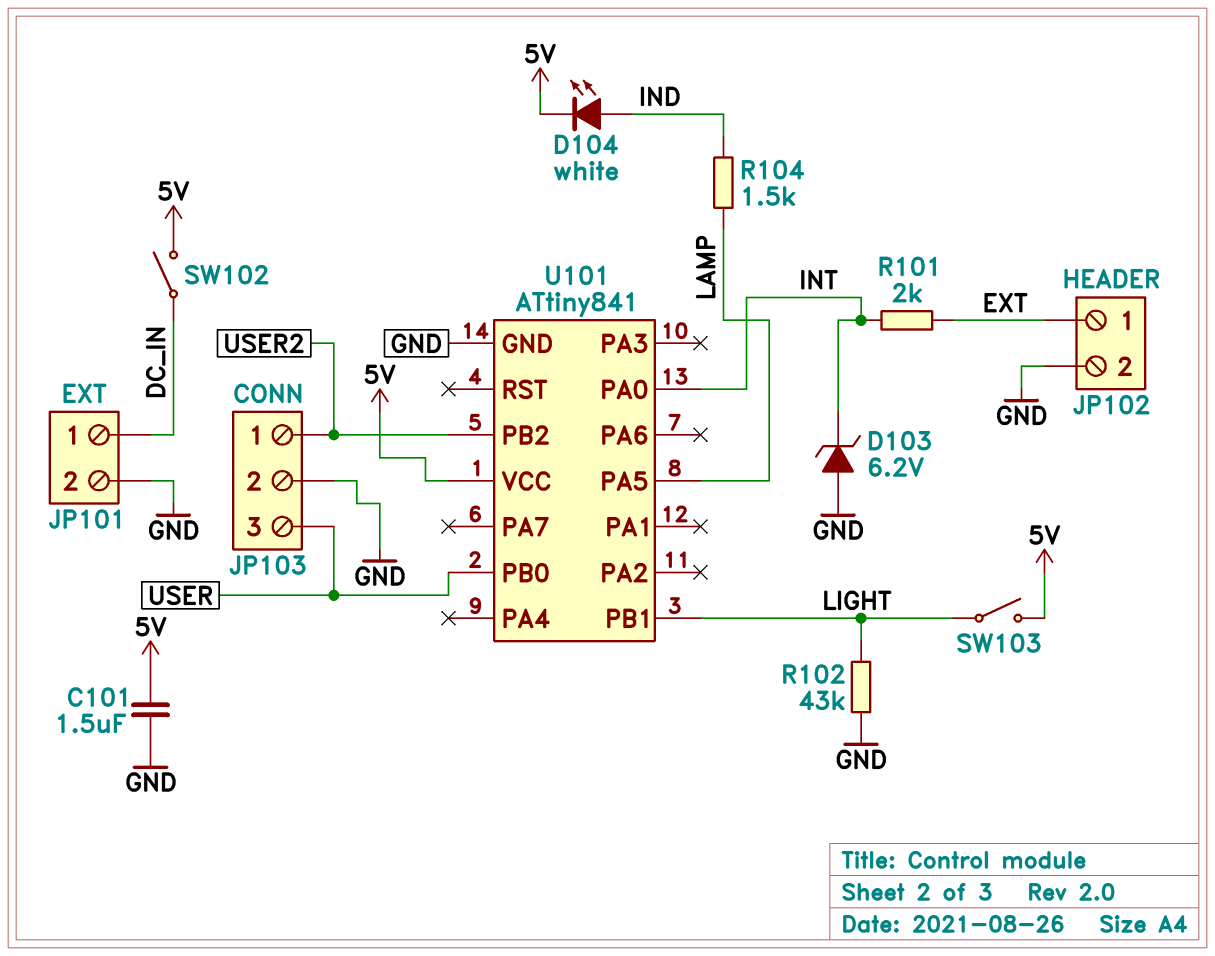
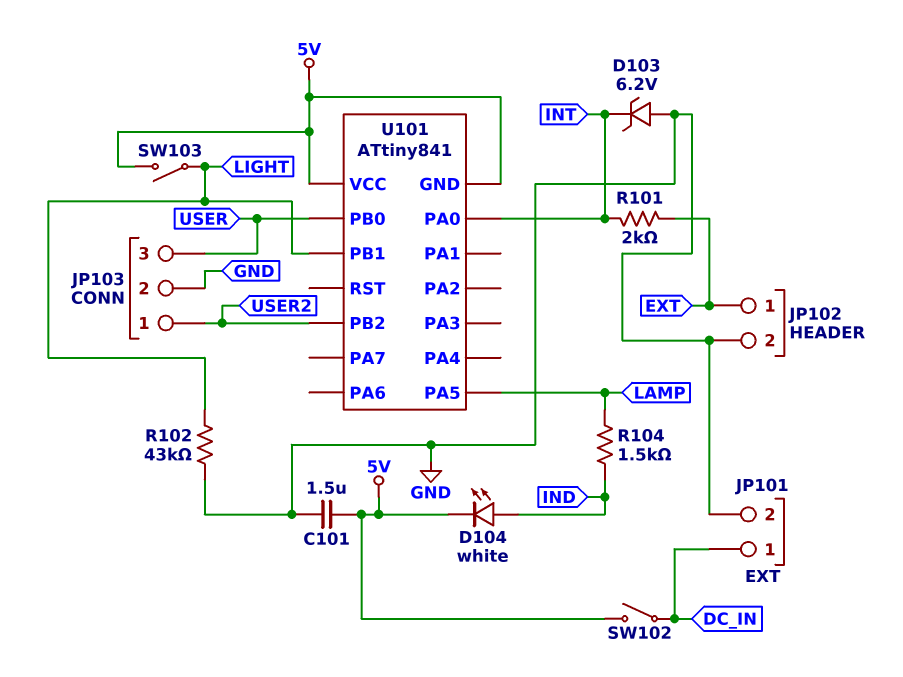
U101 pin GND: GND -> 5V

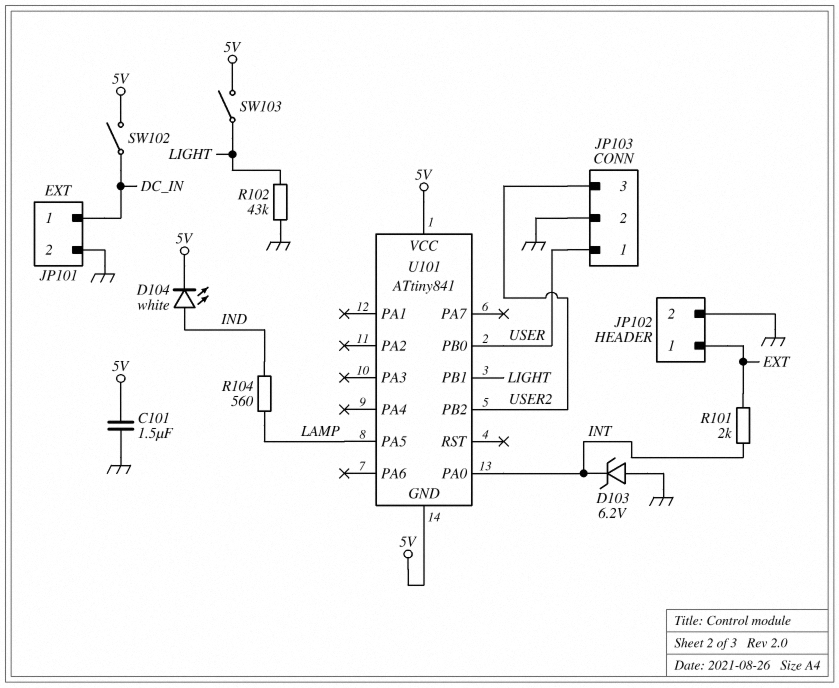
JP103 pin 1: USER2 -> USER
JP103 pin 3: USER -> USER2
R104: 1.5k (IND, LAMP) -> 560 (IND, LAMP)

